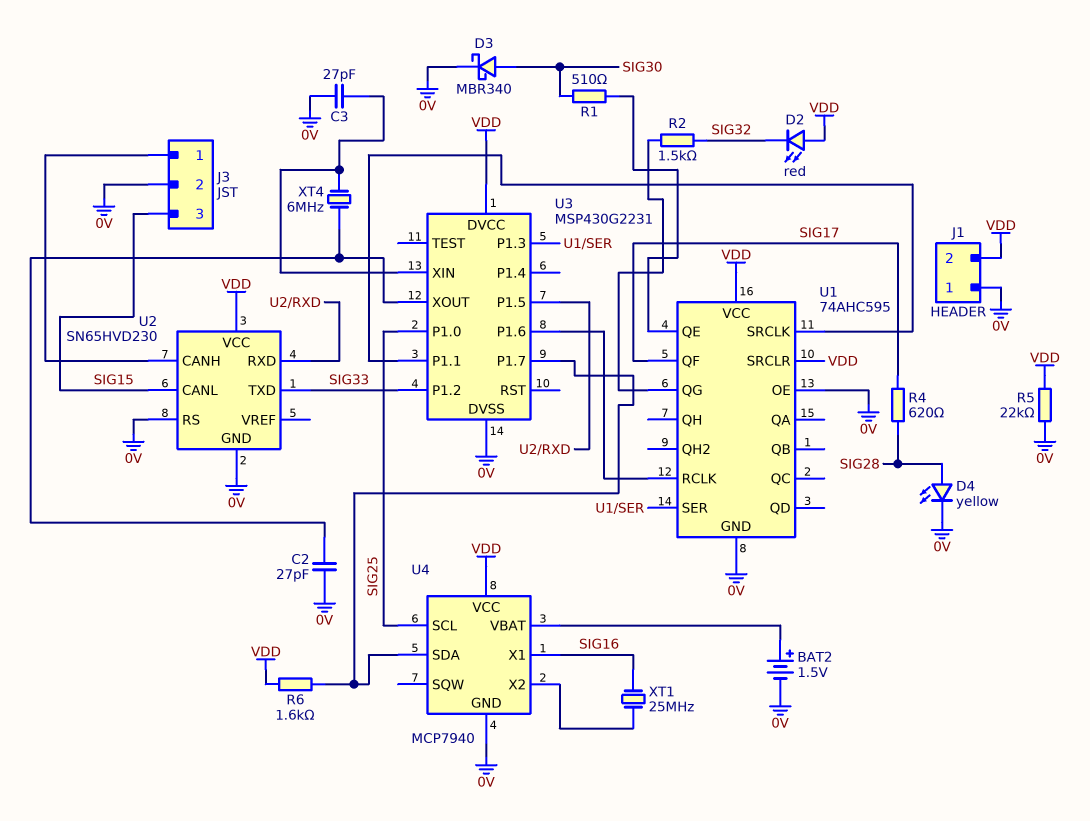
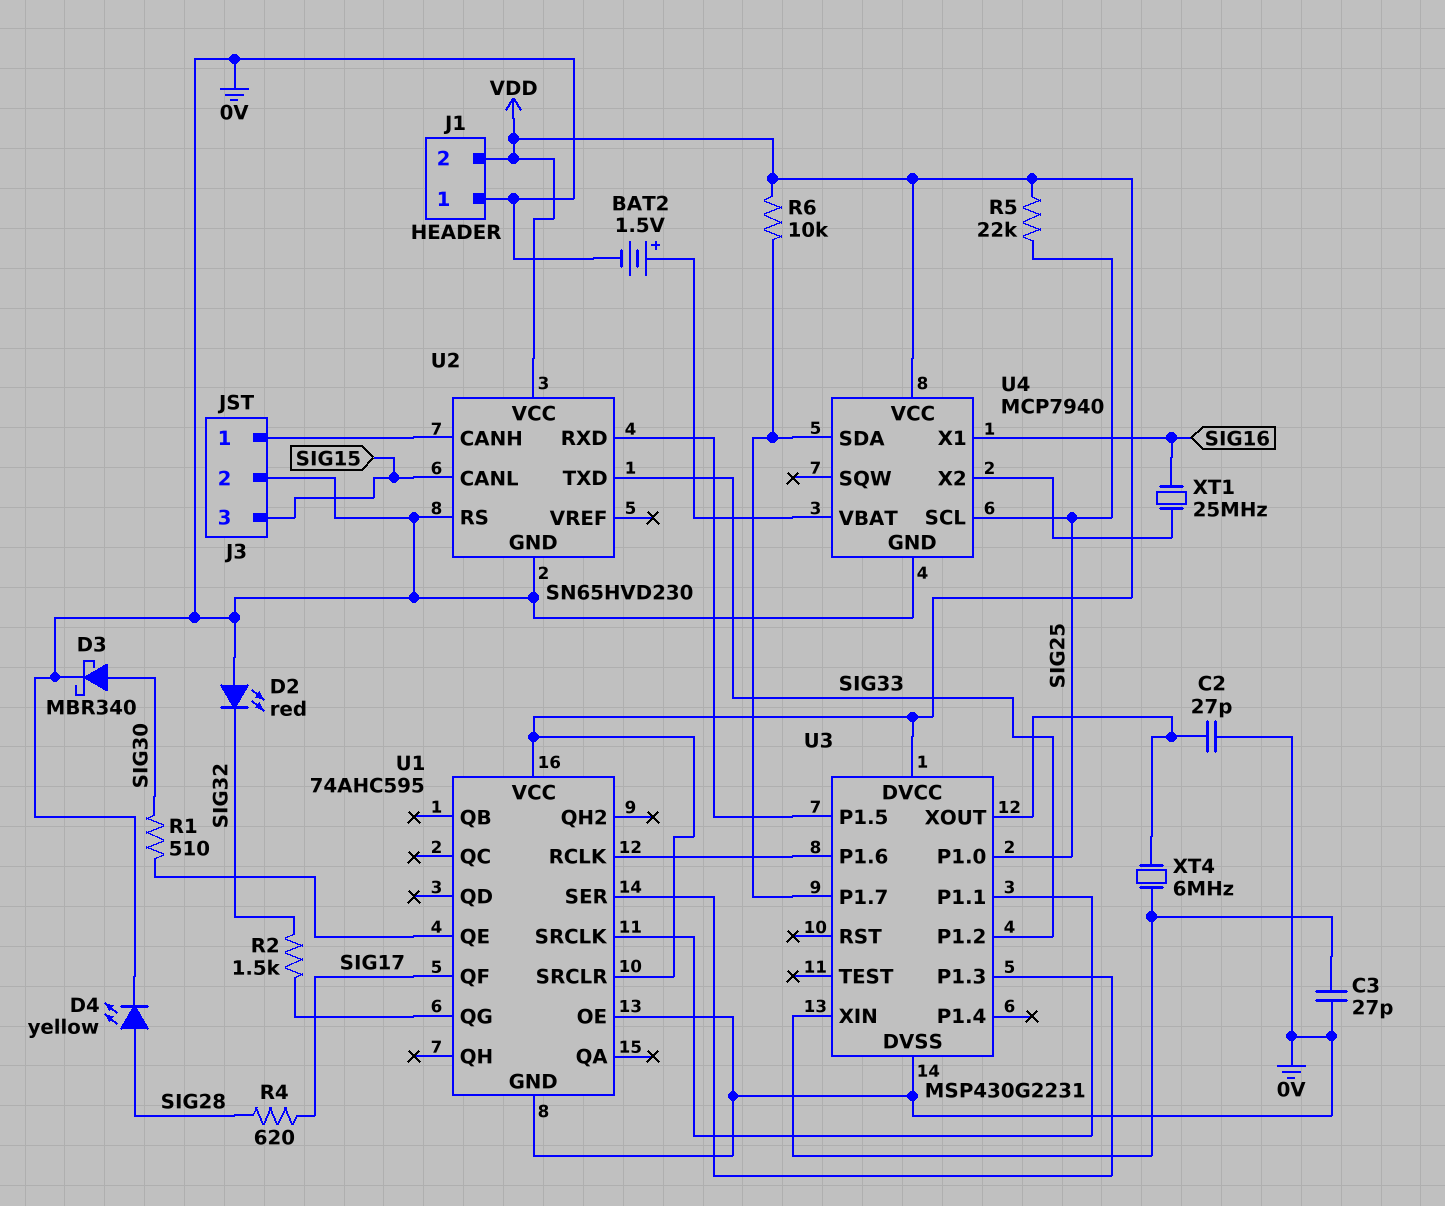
D2: LED red (A VDD, K SIG32) -> LED red (A 0V, K SIG32)
R5: 22k (0V, VDD) -> 22k (SIG25, VDD)
R6: 1.6k (U3/P1.7, VDD) -> 10k (U3/P1.7, VDD)

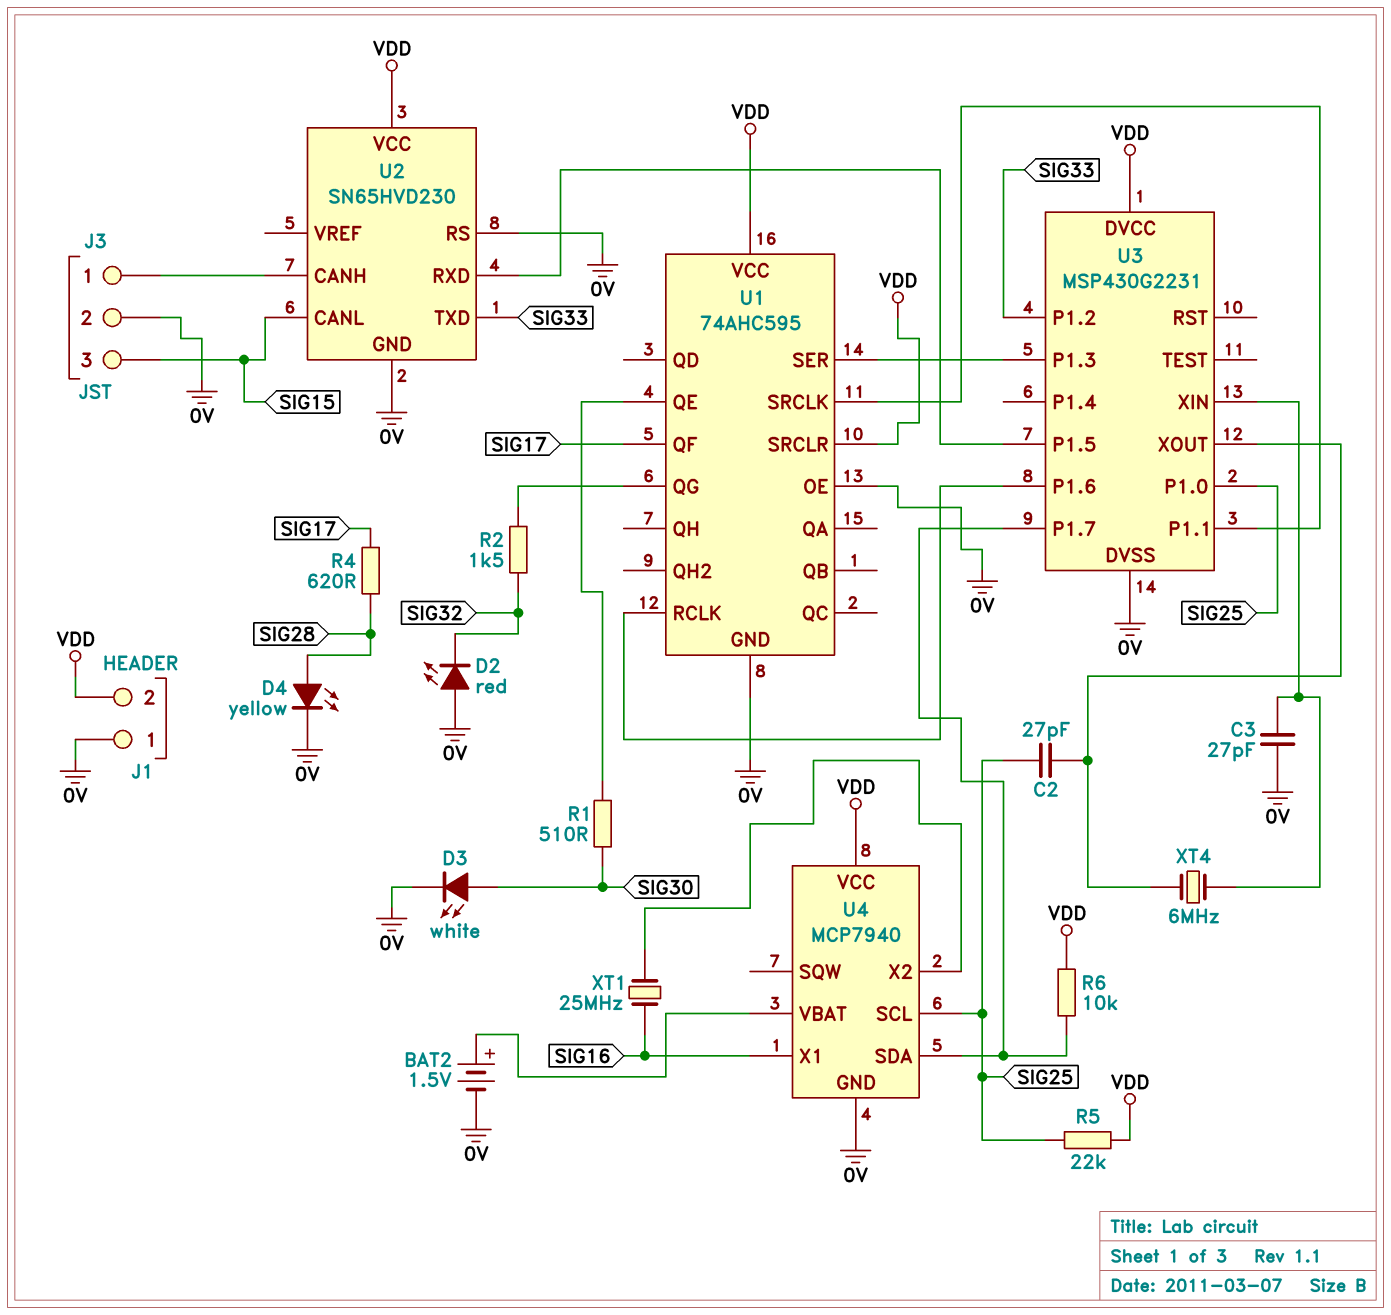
C2: 27pF (0V, U3/XOUT) -> 27pF (SIG25, U3/XOUT)
D3: schottky MBR340 (A SIG30, K 0V) -> LED white (A SIG30, K 0V)

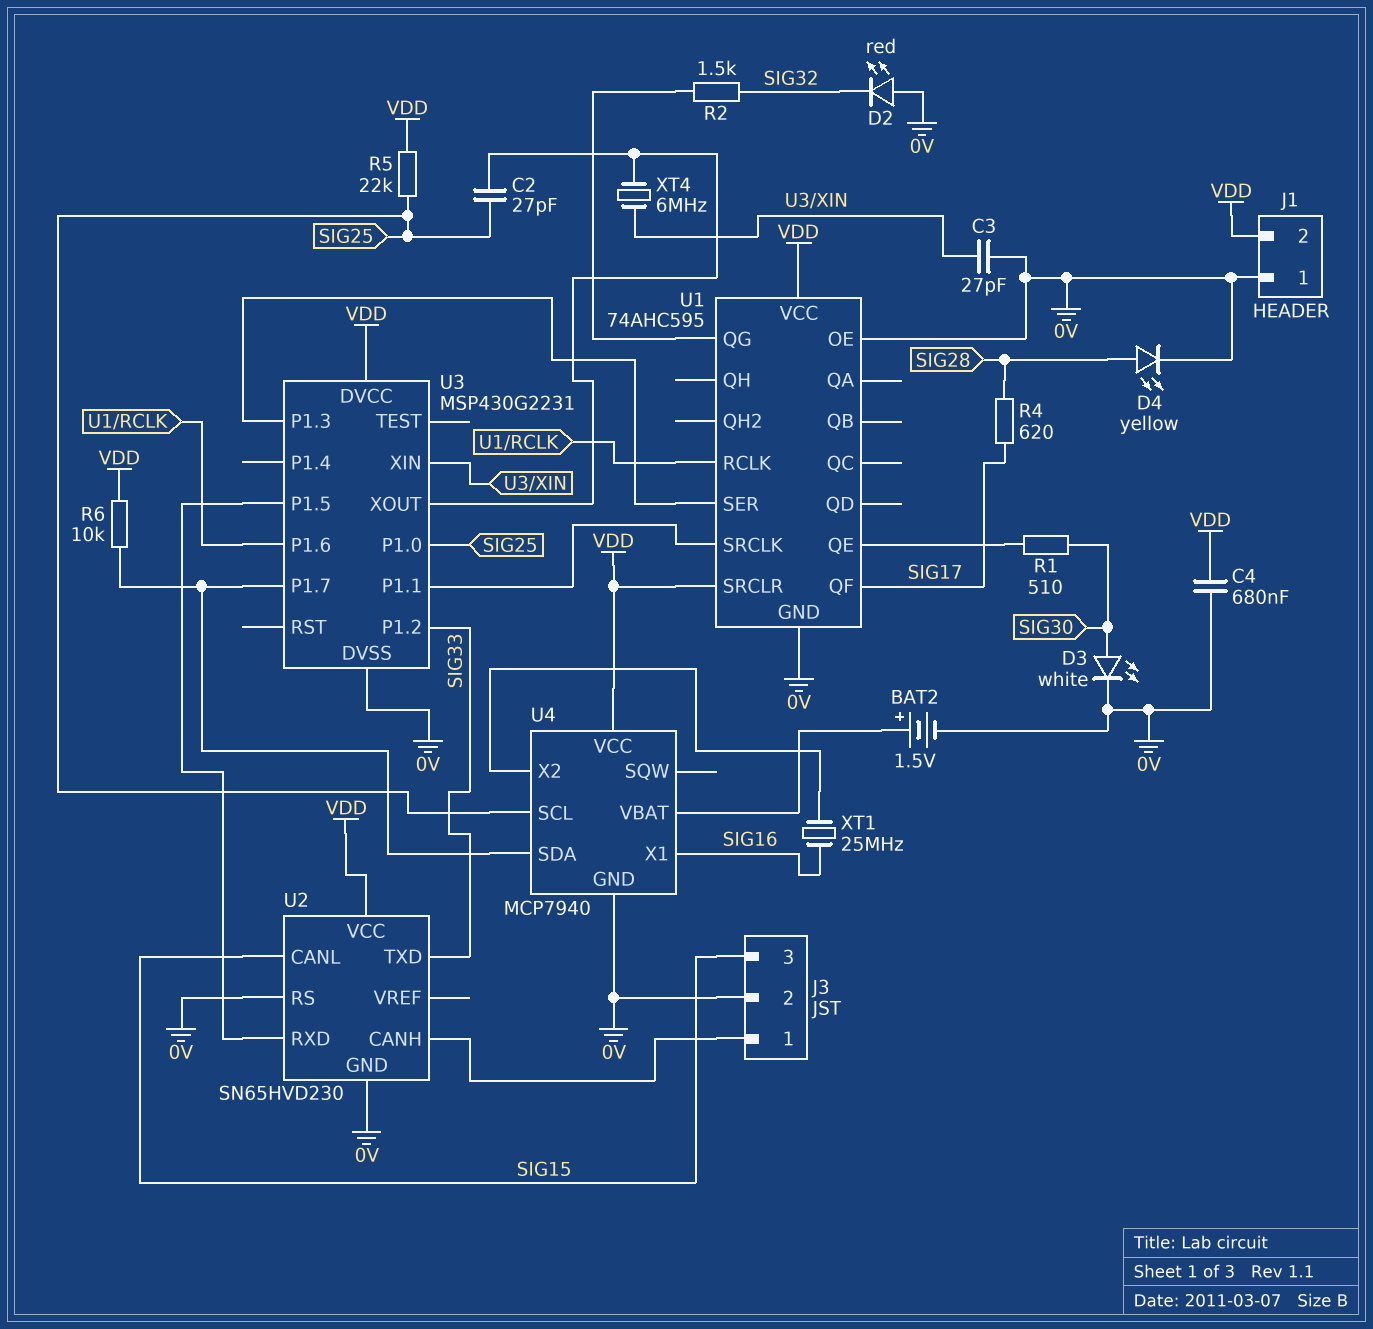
C4: none -> 680nF (0V, VDD)

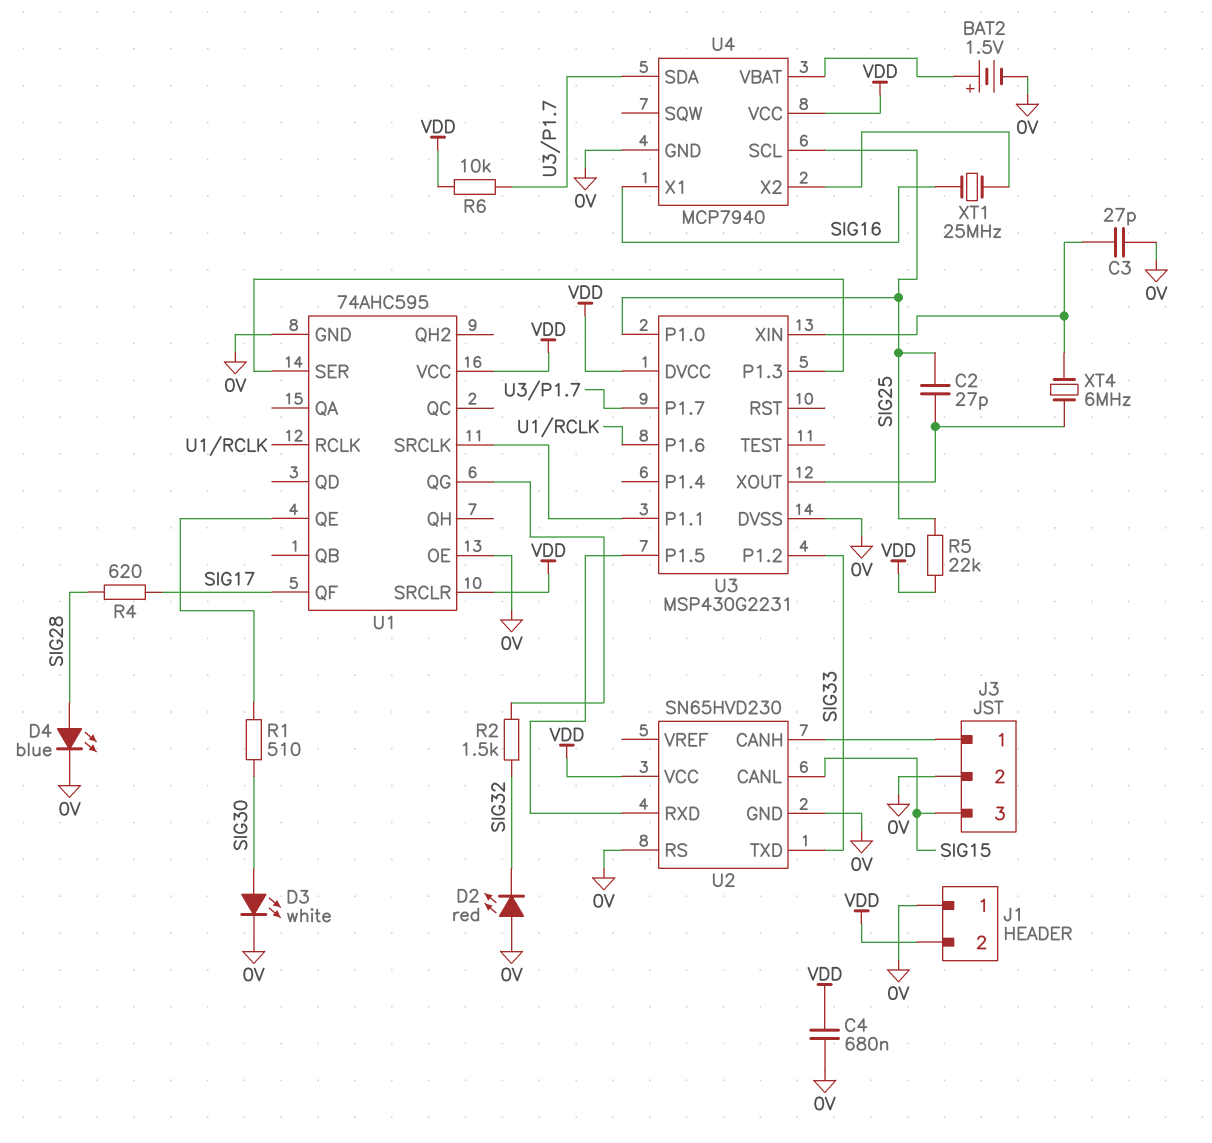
D4: LED yellow (A SIG28, K 0V) -> LED blue (A SIG28, K 0V)

